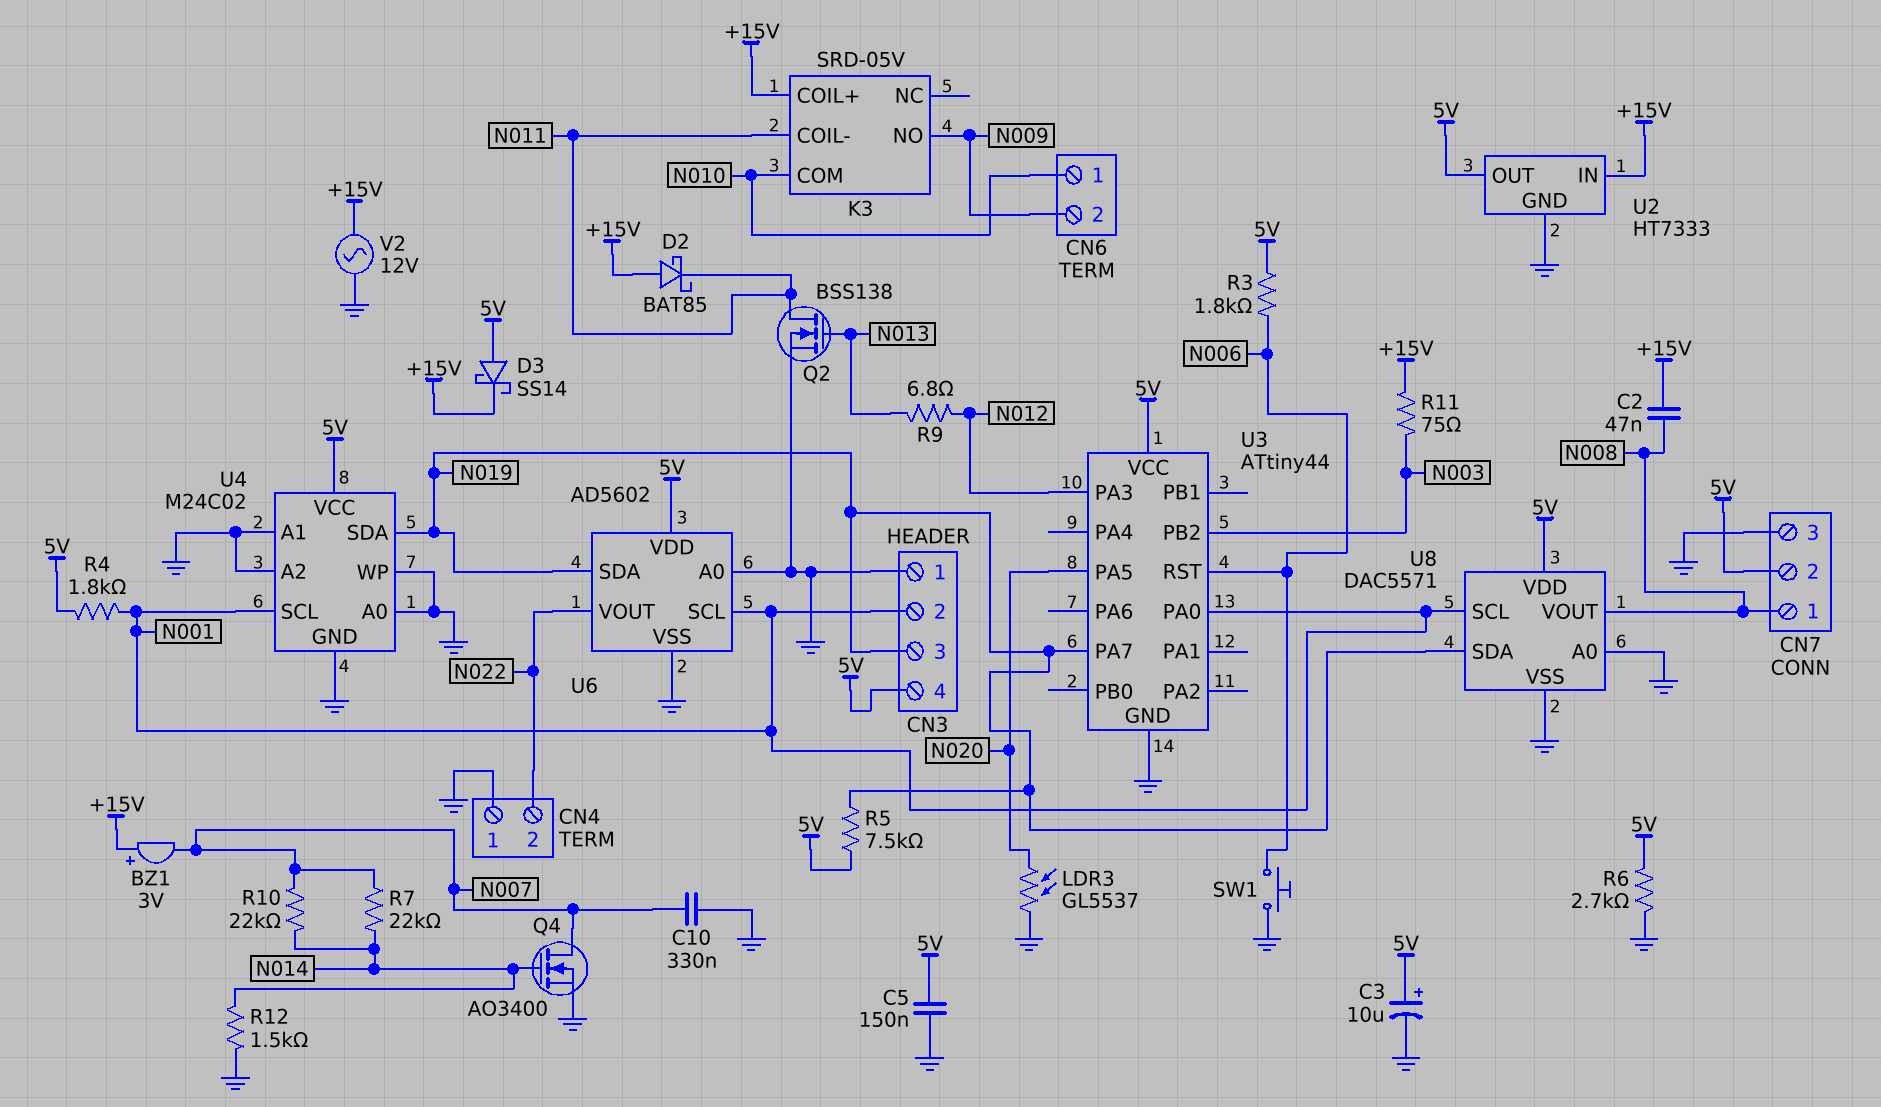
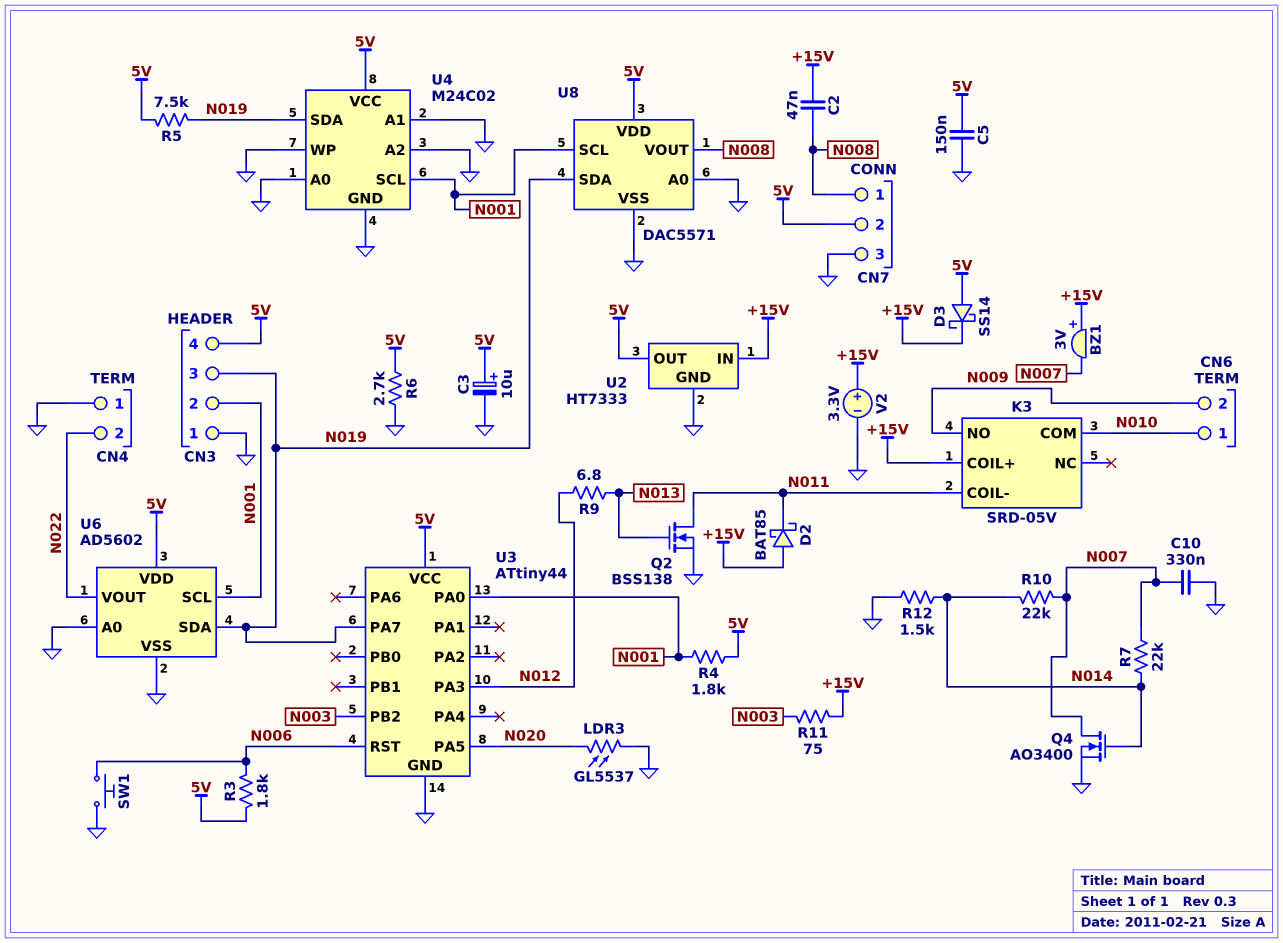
V2: AC 12V (+15V, GND) -> 3.3V (plus +15V, minus GND)

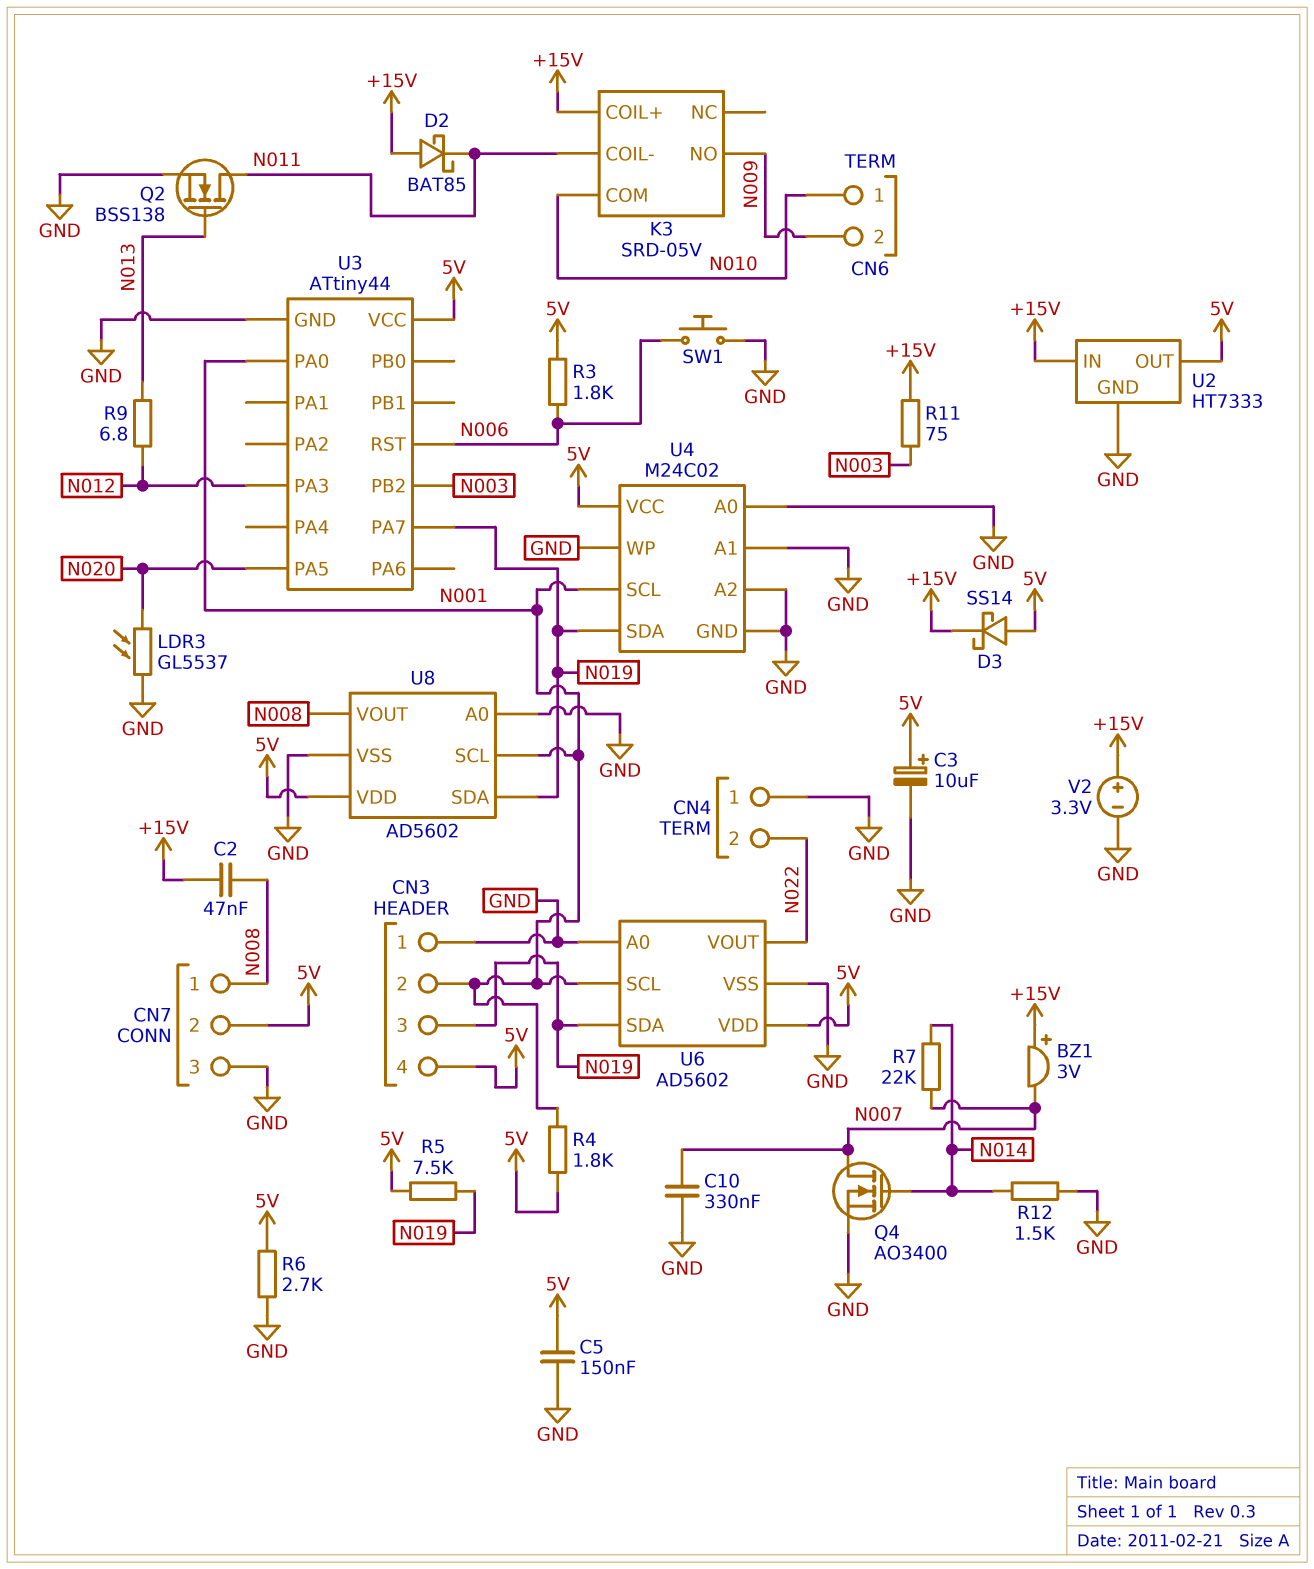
R10: 22k (N007, N014) -> none
U8: DAC5571 -> AD5602

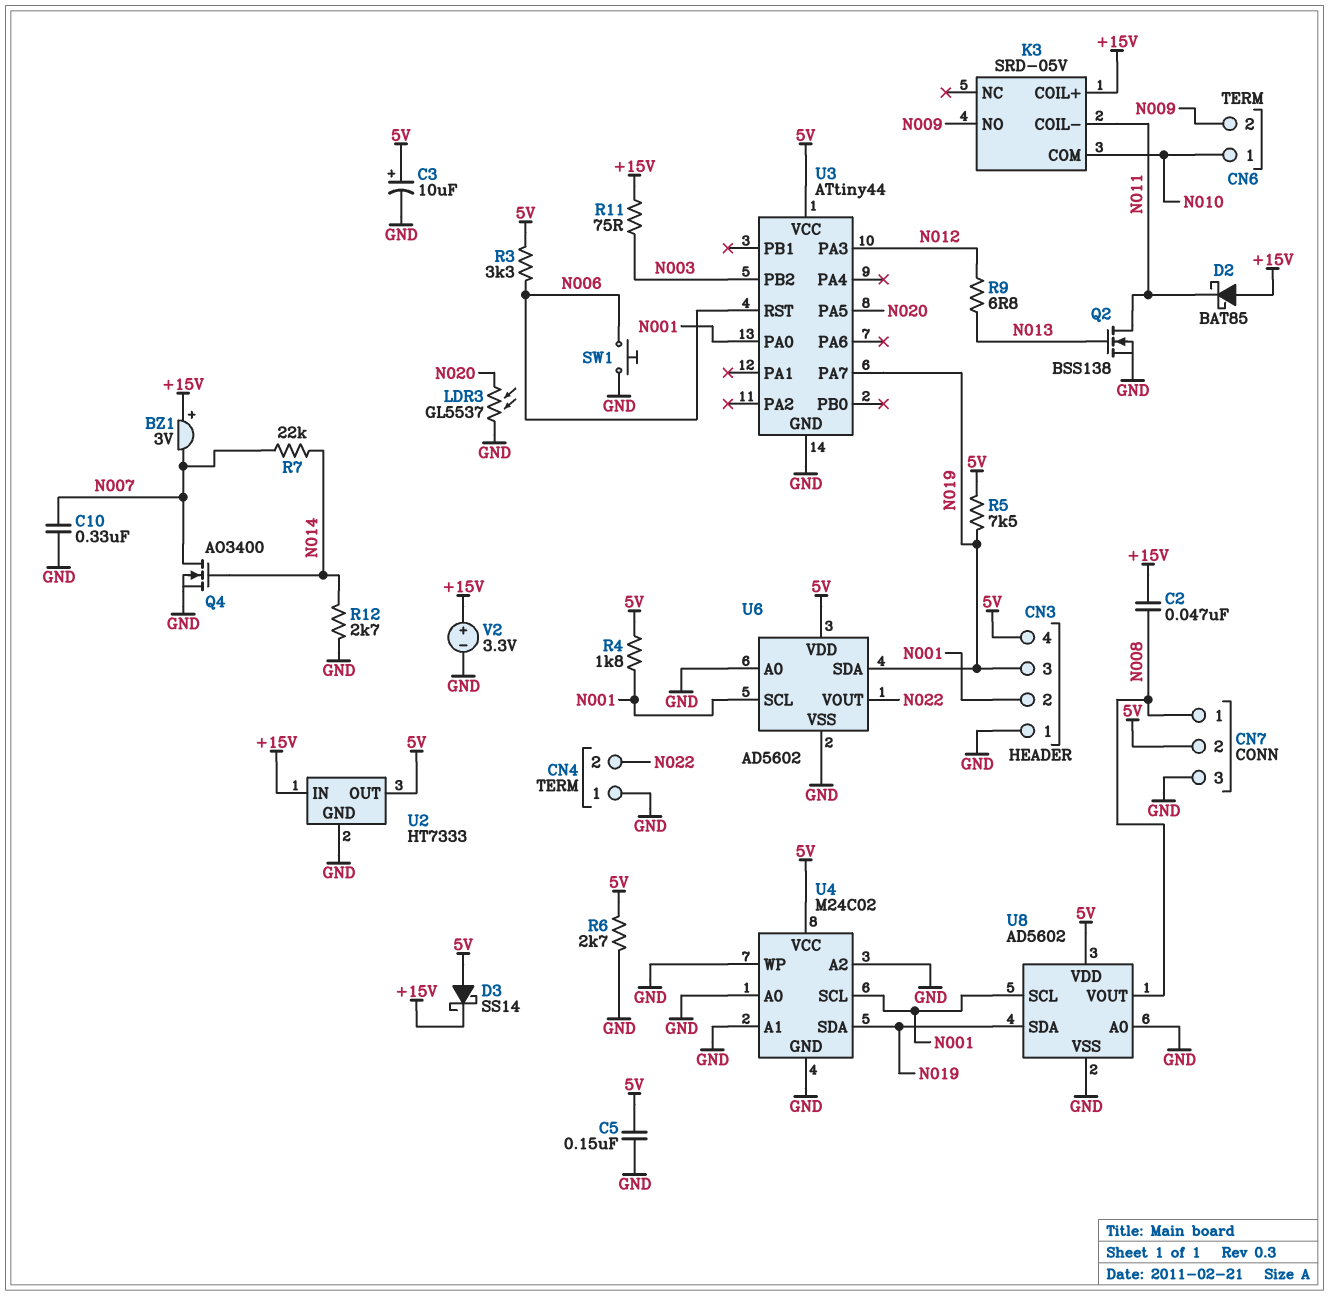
R3: 1.8k (5V, N006) -> 3.3k (5V, N006)
R12: 1.5k (GND, N014) -> 2.7k (GND, N014)

